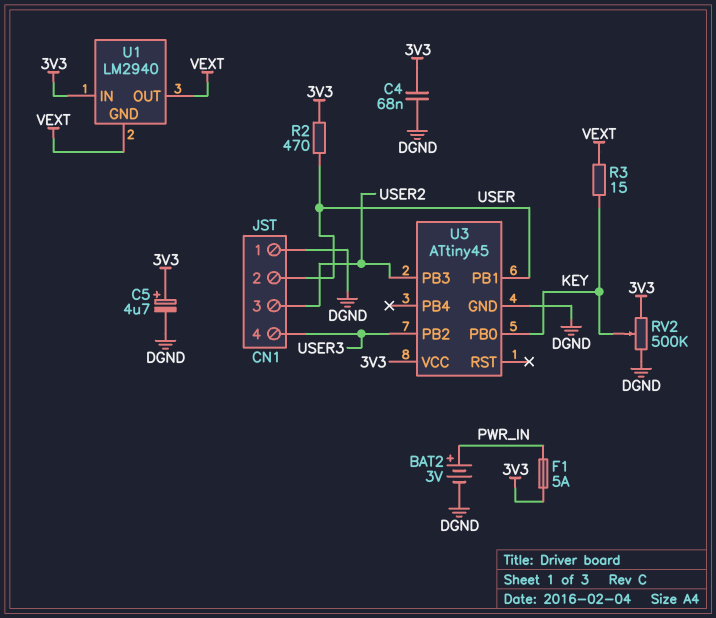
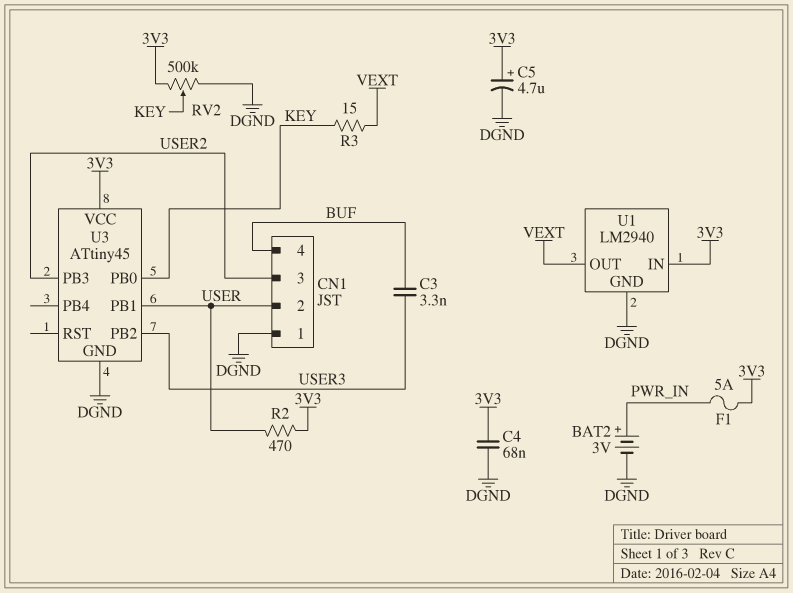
C3: none -> 3.3nF (BUF, USER3)
CN1 pin 4: USER3 -> BUF
U1 pin GND: VEXT -> DGND

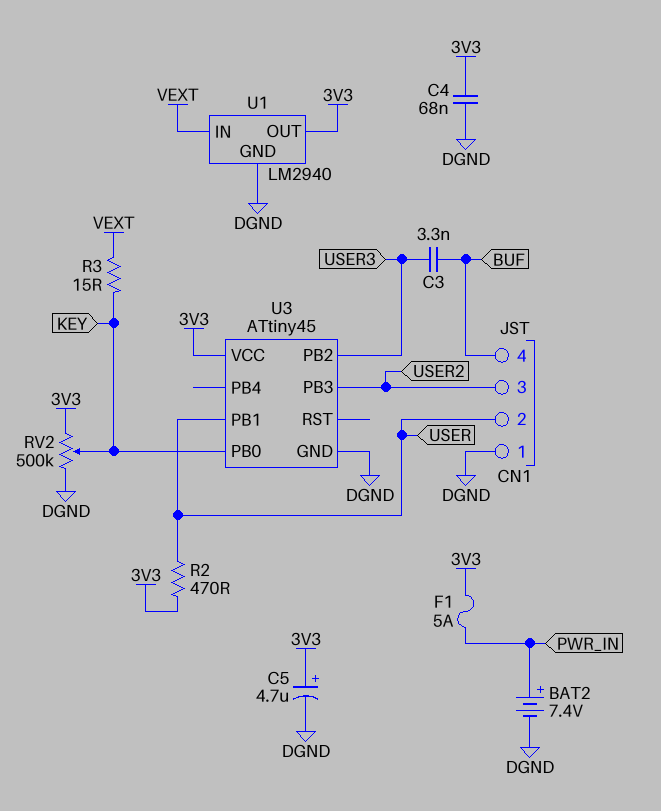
BAT2: 3V (plus PWR_IN, minus DGND) -> 7.4V (plus PWR_IN, minus DGND)
U1 pin IN: 3V3 -> VEXT
U1 pin OUT: VEXT -> 3V3

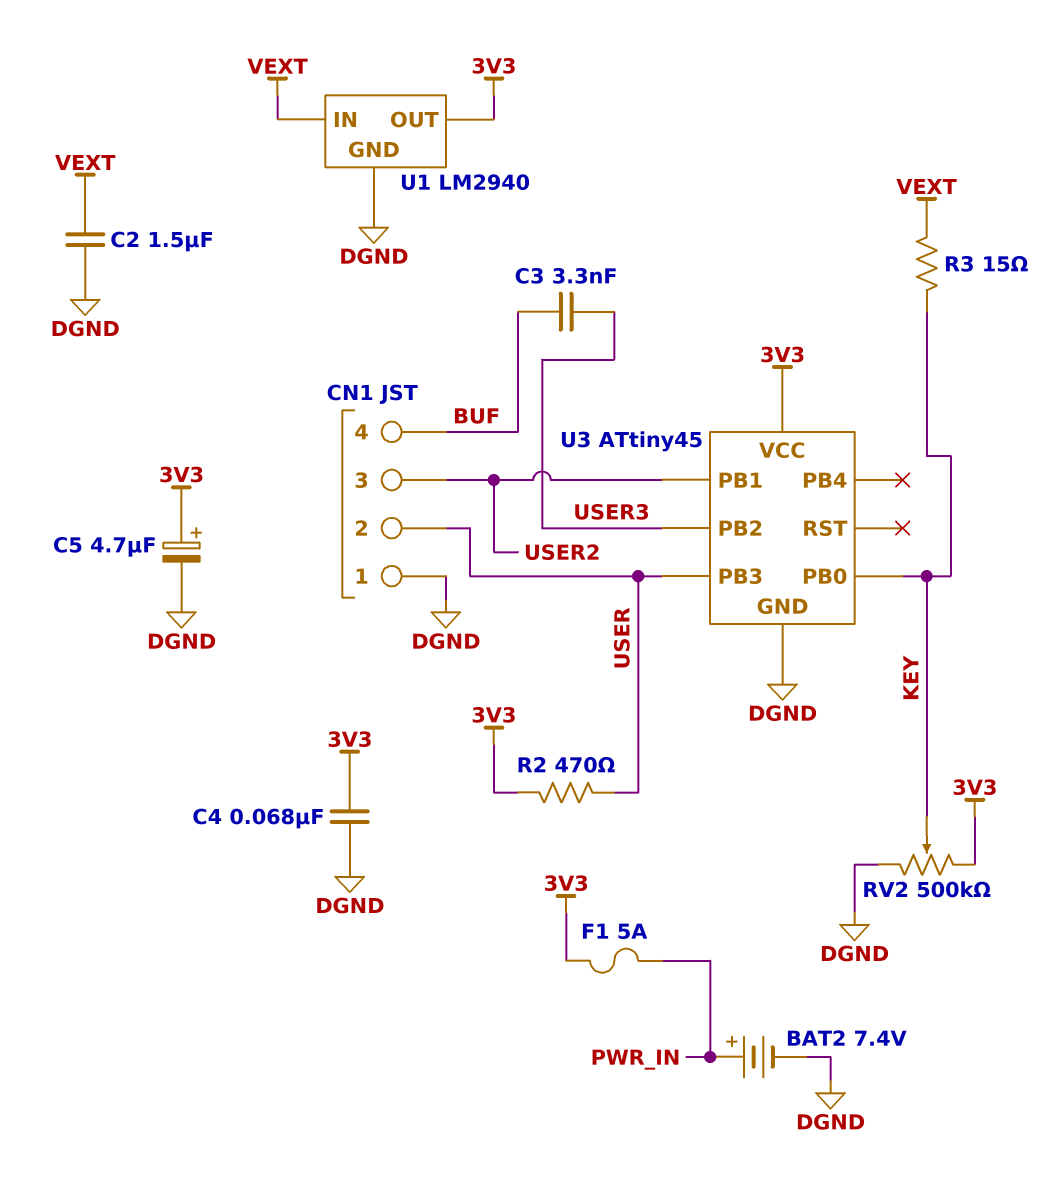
C2: none -> 1.5uF (DGND, VEXT)
U3 pin PB1: USER -> USER2
U3 pin PB3: USER2 -> USER

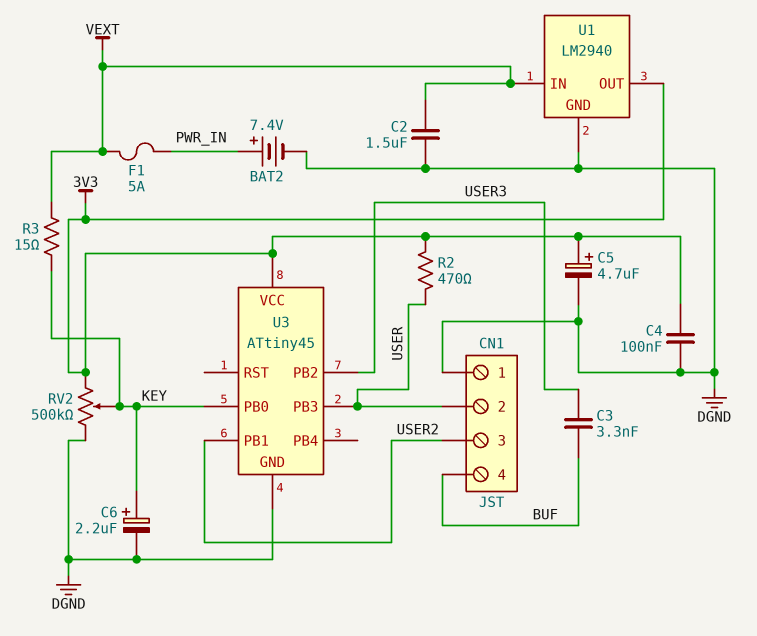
C4: 68nF (3V3, DGND) -> 100nF (3V3, DGND)
C6: none -> 2.2uF (plus KEY, minus DGND)
F1: 5A (3V3, PWR_IN) -> 5A (PWR_IN, VEXT)

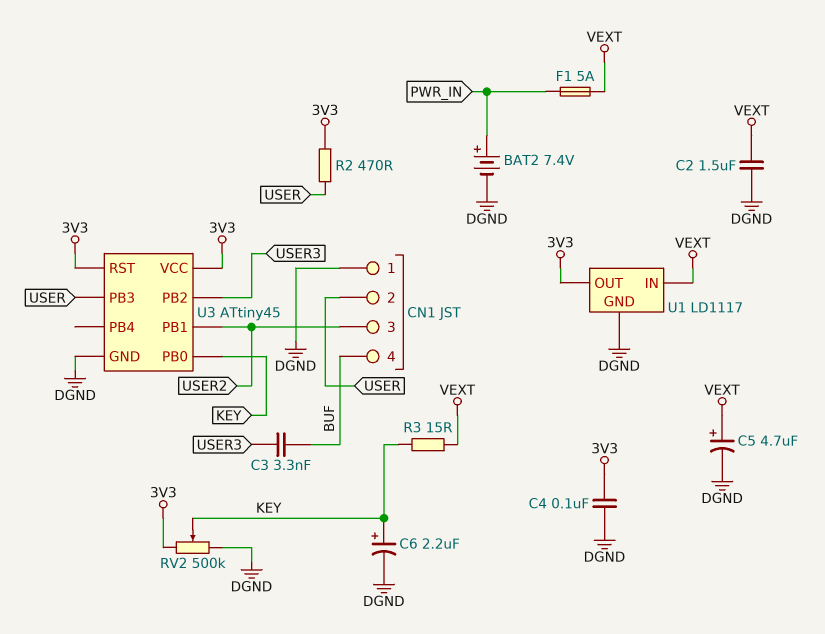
C5: 4.7uF (plus 3V3, minus DGND) -> 4.7uF (plus VEXT, minus DGND)
U1: LM2940 -> LD1117
U3 pin RST: none -> 3V3

